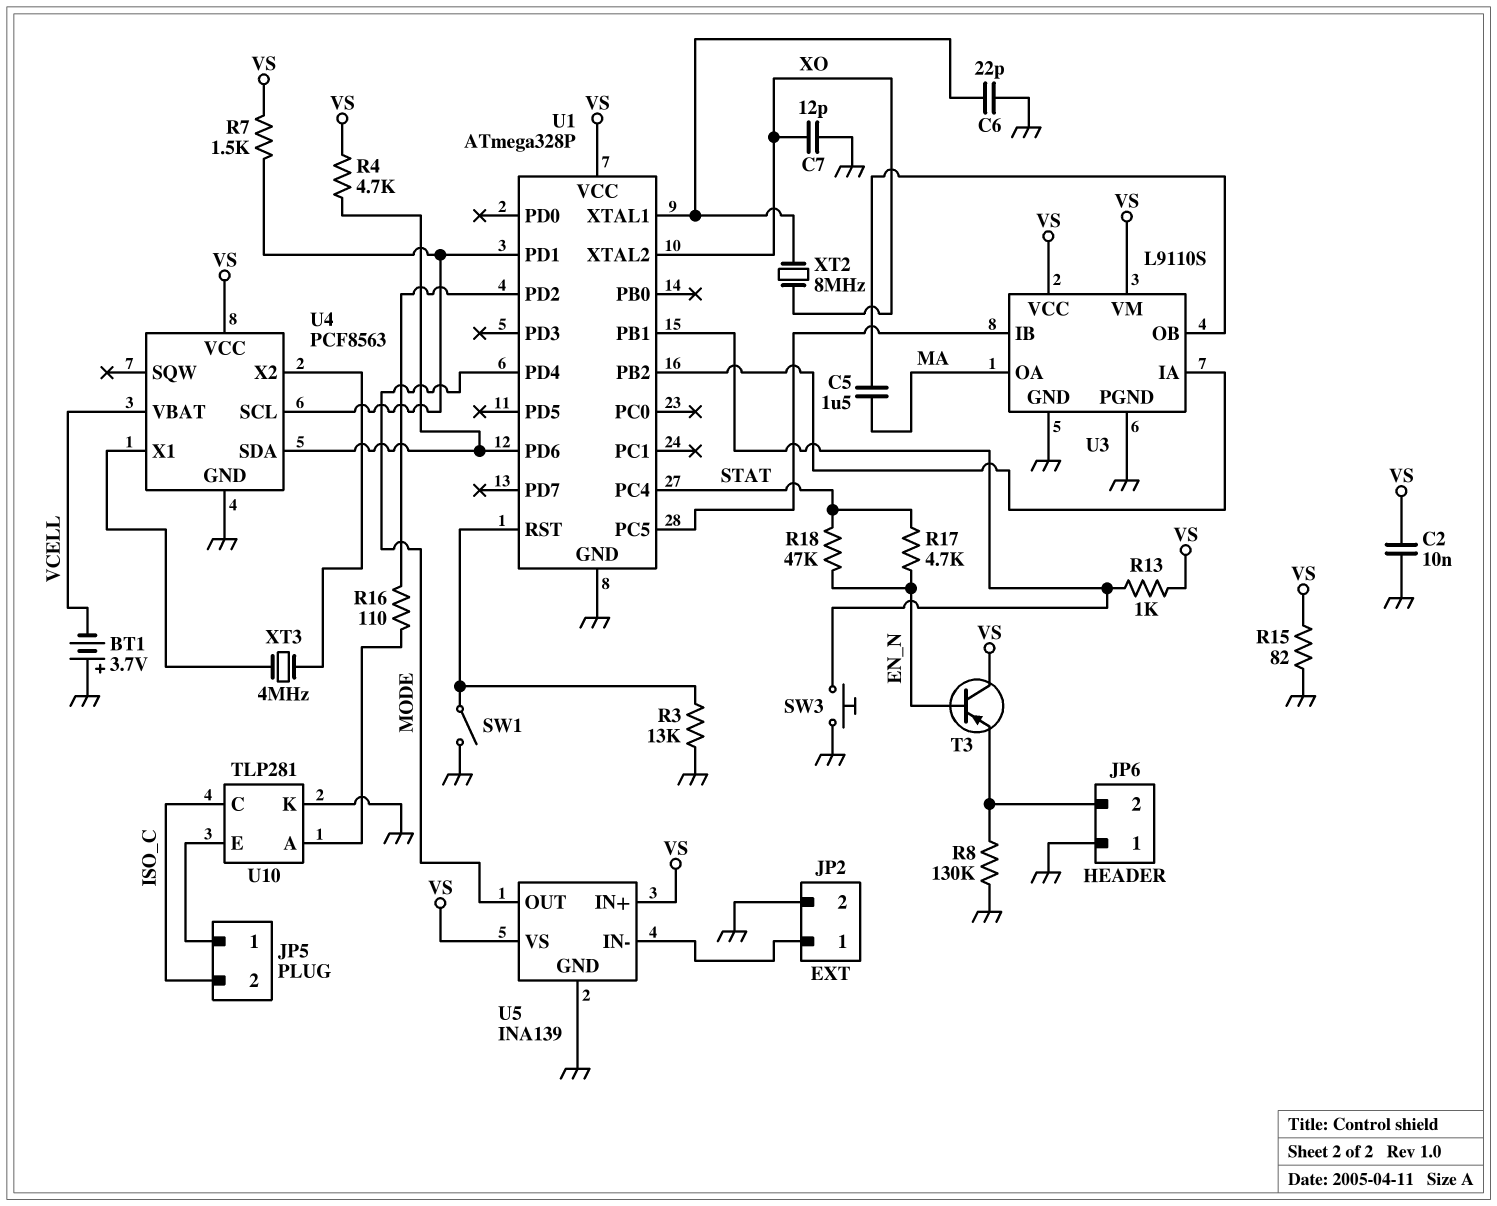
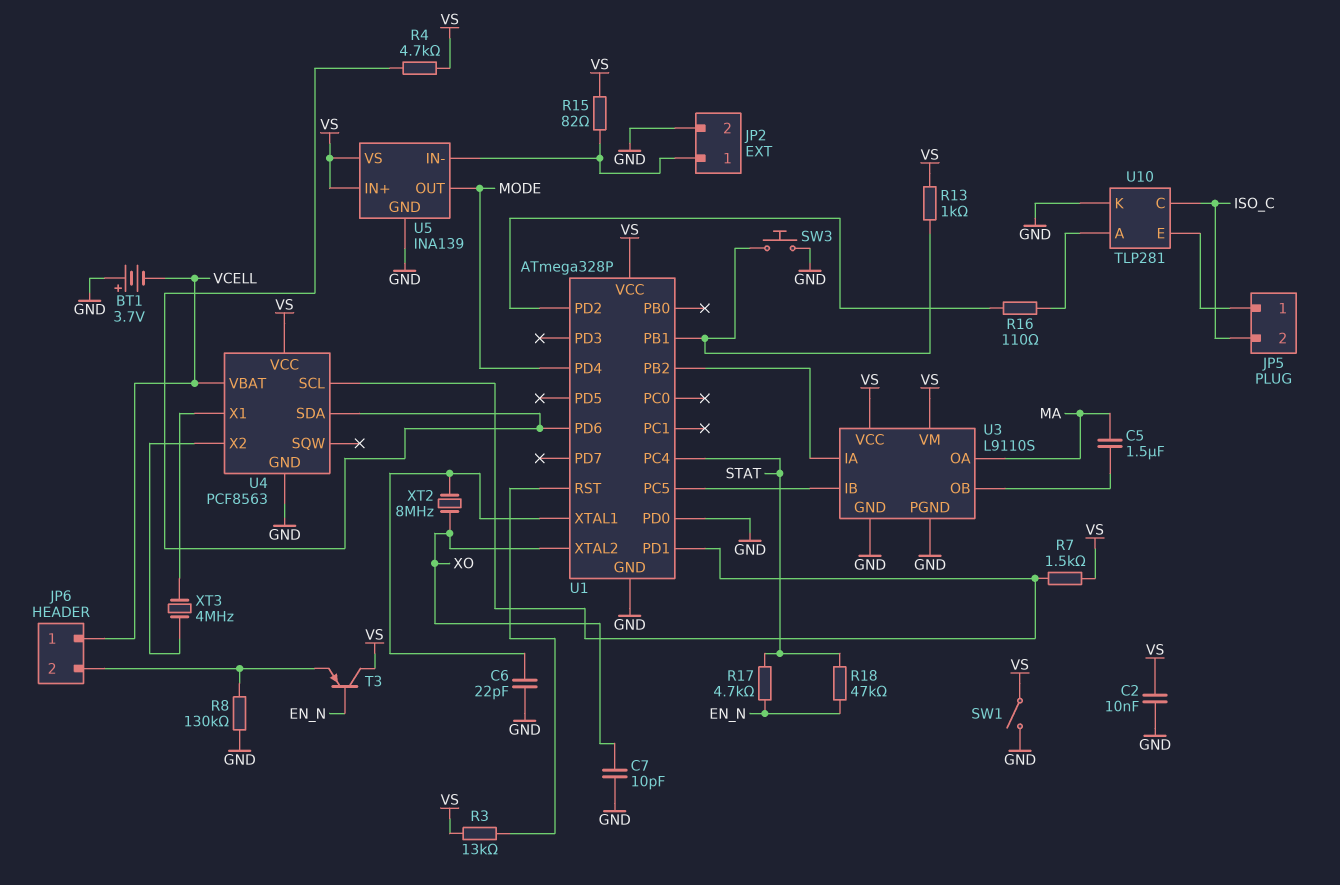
C7: 12pF (GND, XO) -> 10pF (GND, XO)
JP6 pin 1: GND -> VCELL
R3: 13k (GND, U1/RST) -> 13k (U1/RST, VS)
R15: 82 (GND, VS) -> 82 (JP2/1, VS)
SW1: switch (GND, U1/RST) -> switch (GND, VS)
U1 pin PD0: none -> GND

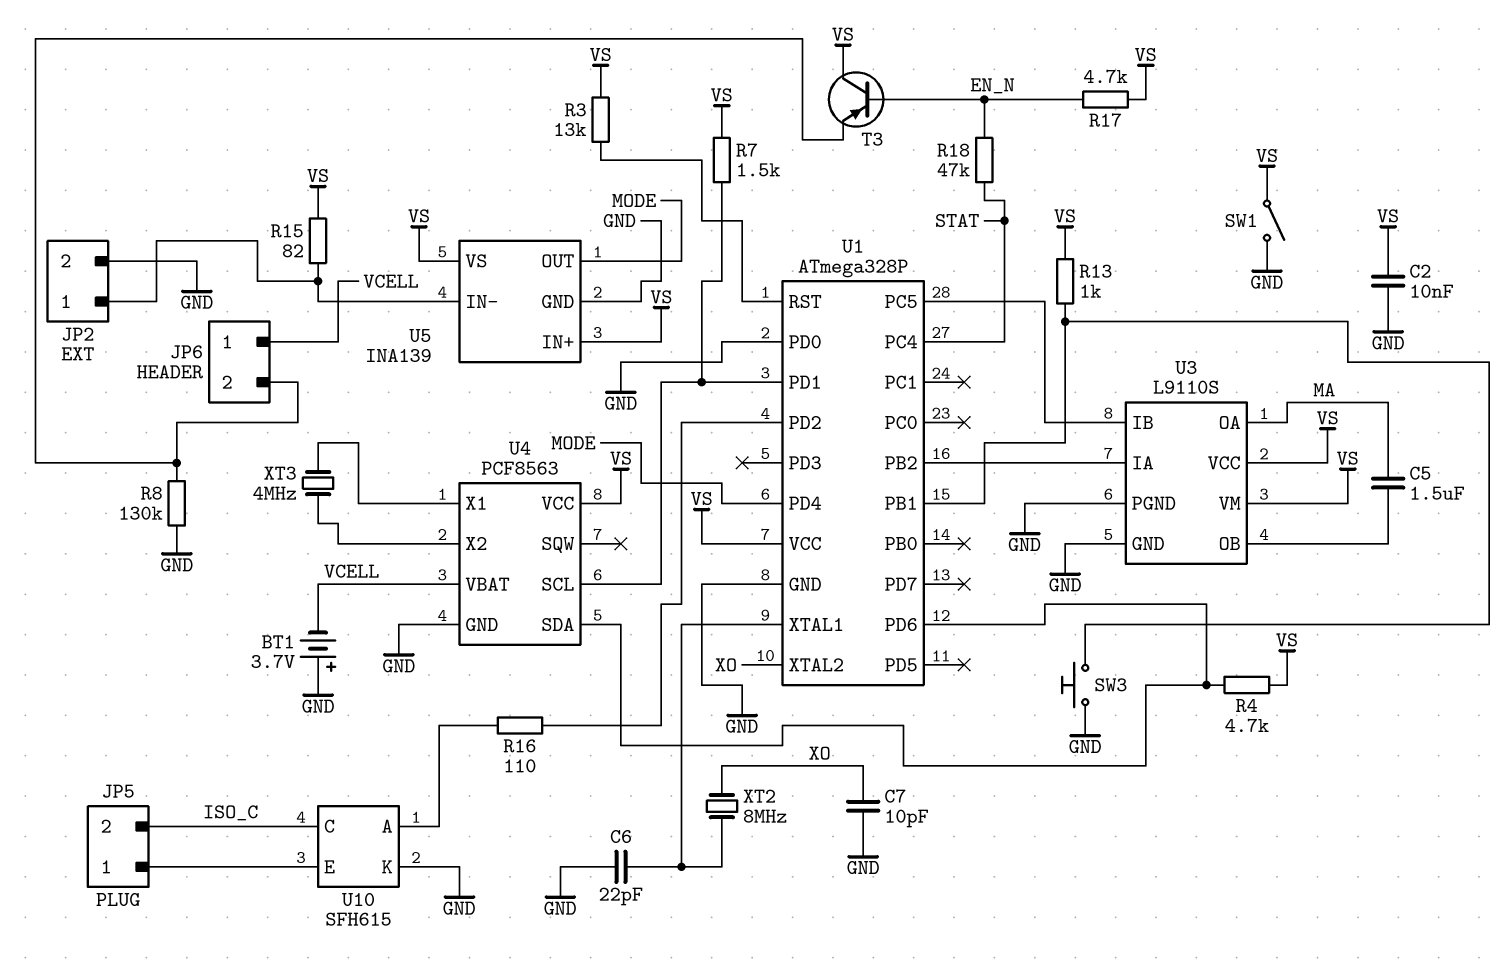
R17: 4.7k (EN_N, STAT) -> 4.7k (EN_N, VS)
U10: TLP281 -> SFH615

